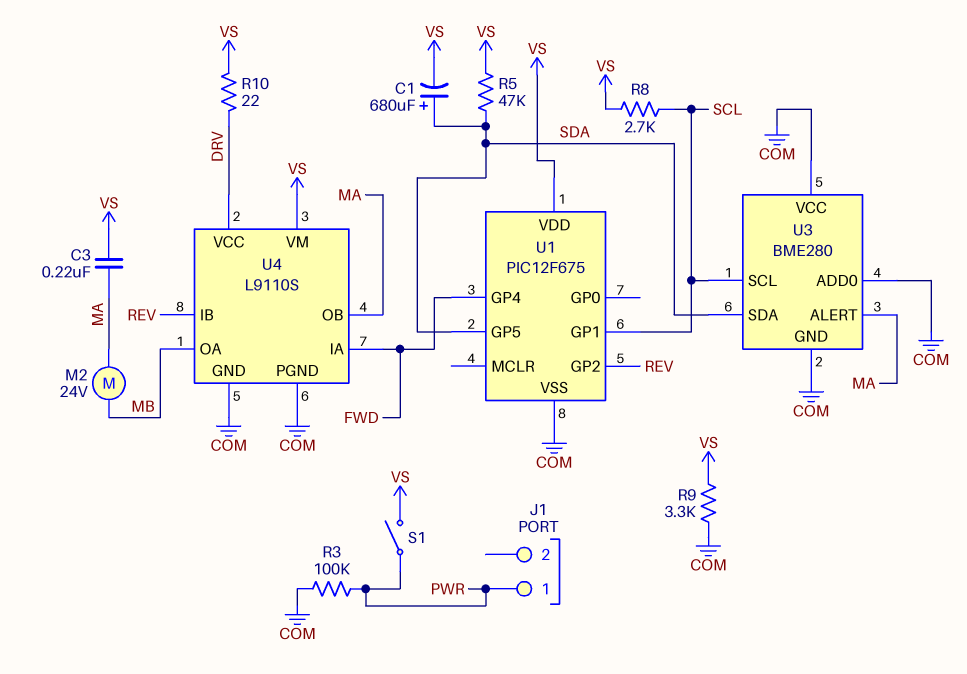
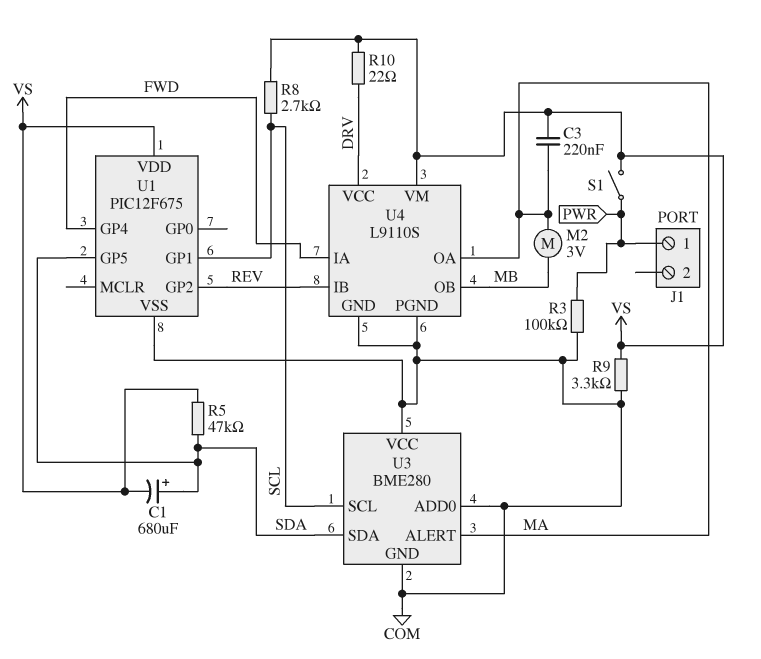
M2: motor 24V (MA, MB) -> motor 3V (MA, MB)
U4 pin OA: MB -> MA
U4 pin OB: MA -> MB

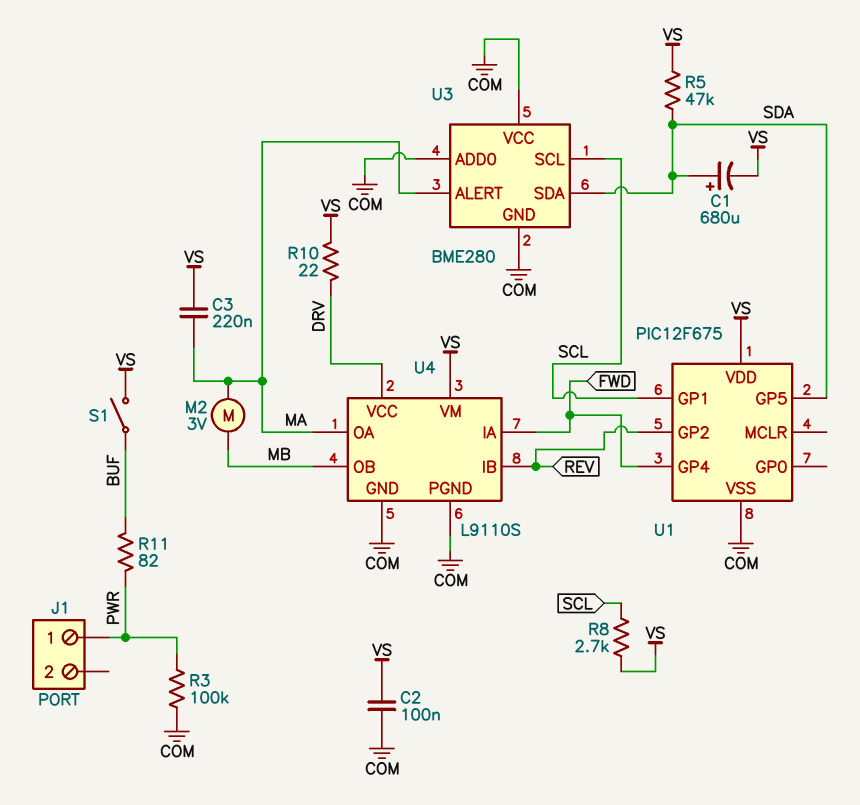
C2: none -> 100nF (COM, VS)
R9: 3.3k (COM, VS) -> none
R11: none -> 82 (BUF, PWR)
S1: switch (PWR, VS) -> switch (BUF, VS)

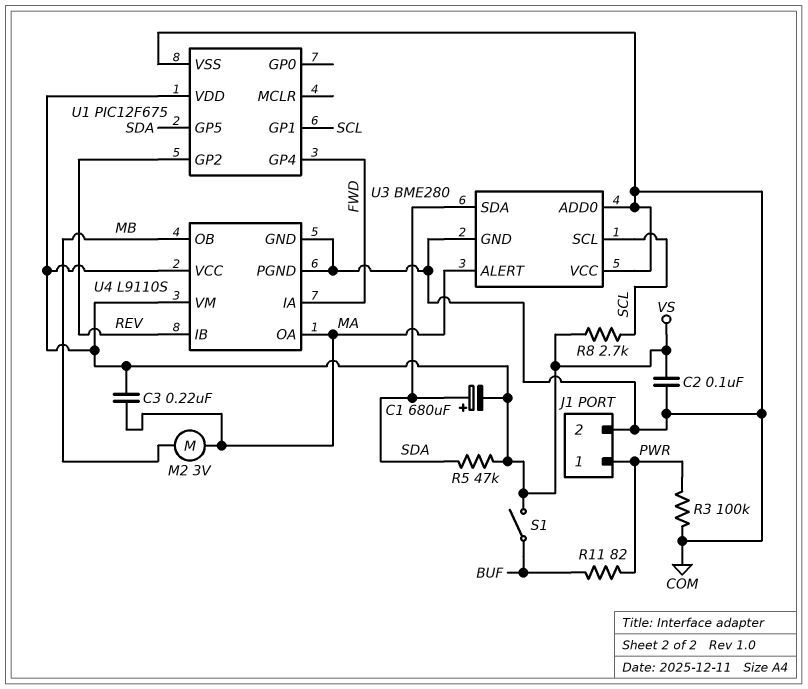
J1 pin 2: none -> COM
R10: 22 (DRV, VS) -> none
U4 pin VCC: DRV -> VS

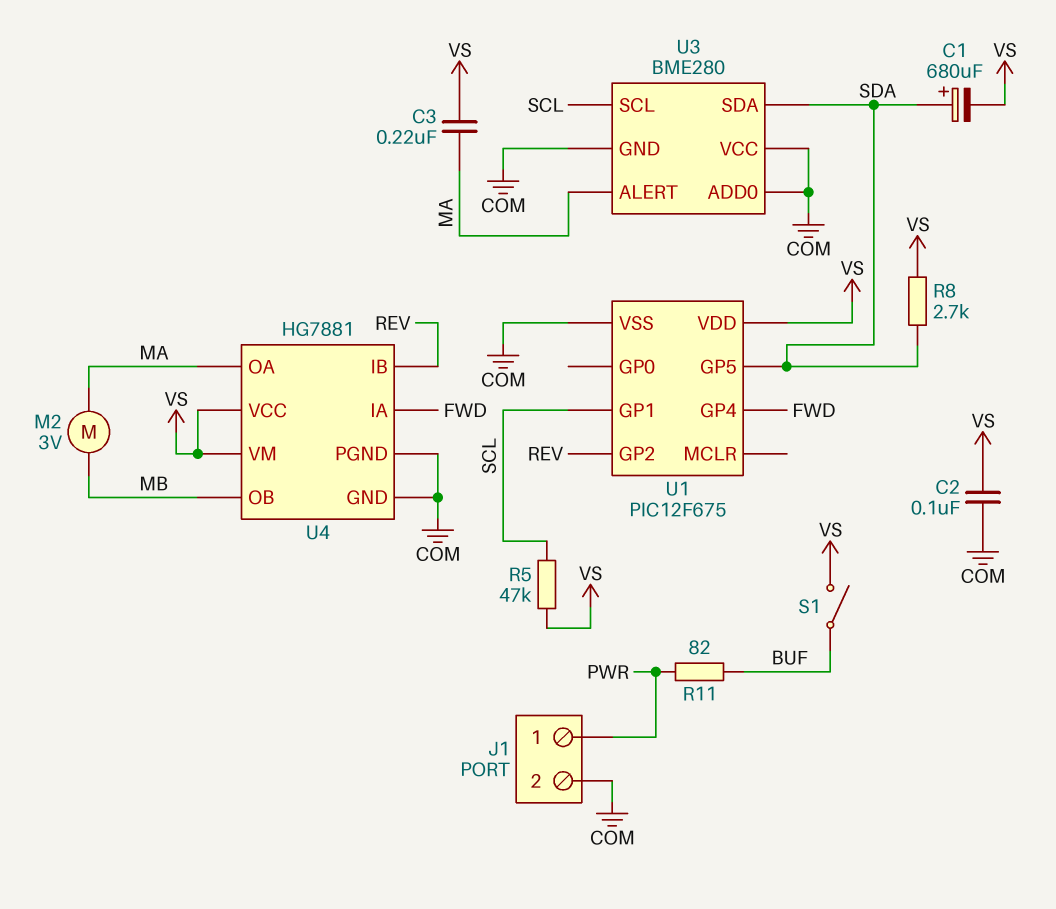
R3: 100k (COM, PWR) -> none
R5: 47k (SDA, VS) -> 47k (SCL, VS)
R8: 2.7k (SCL, VS) -> 2.7k (SDA, VS)
U4: L9110S -> HG7881

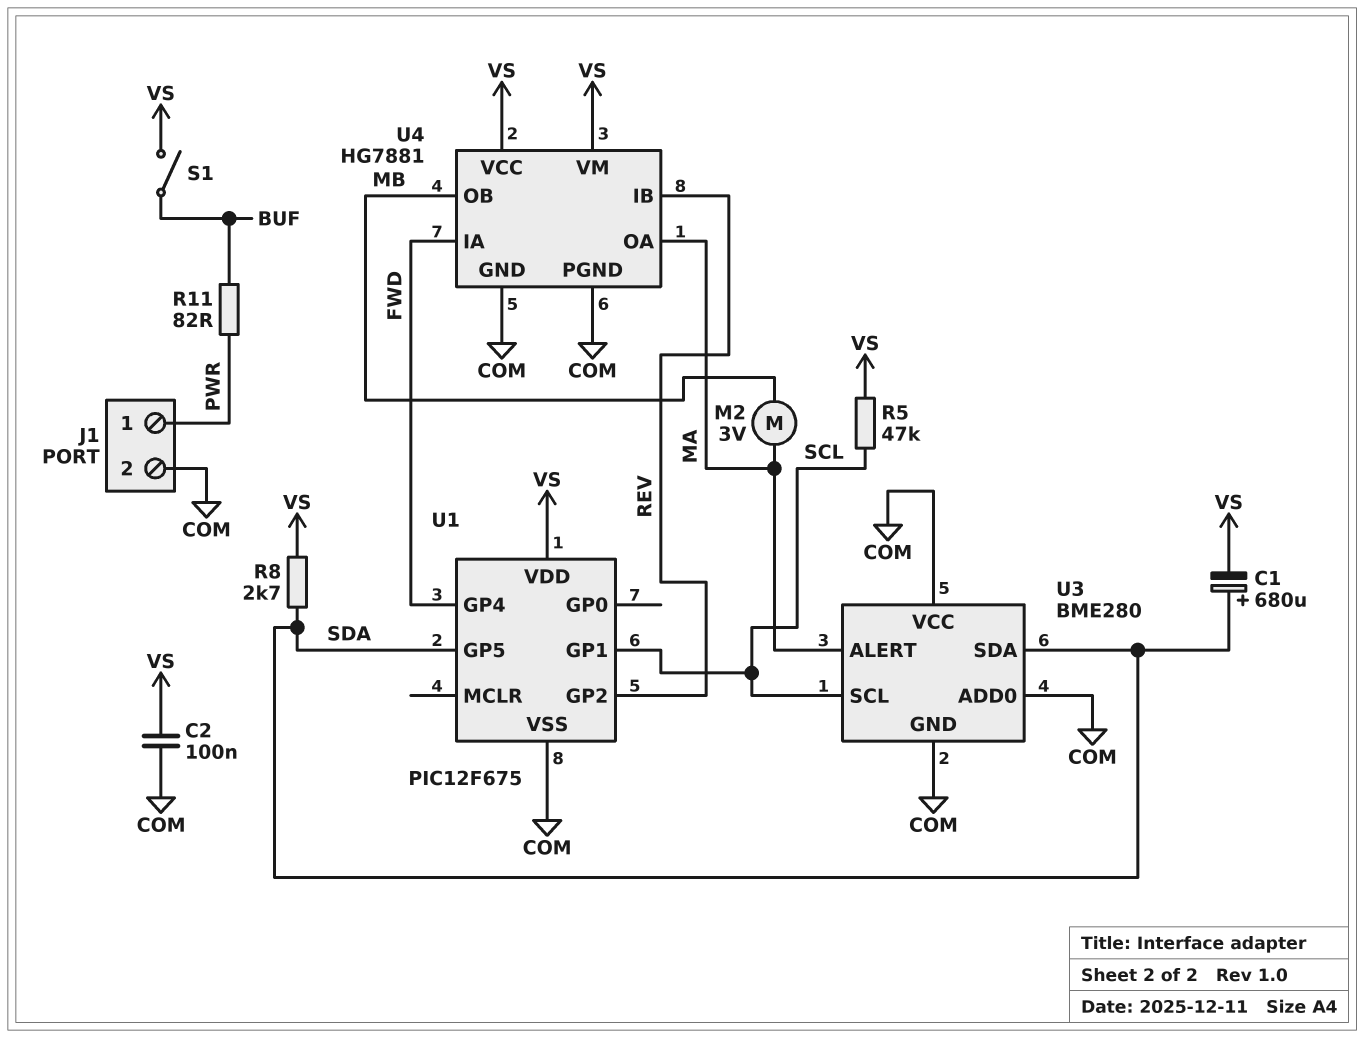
C3: 220nF (MA, VS) -> none

